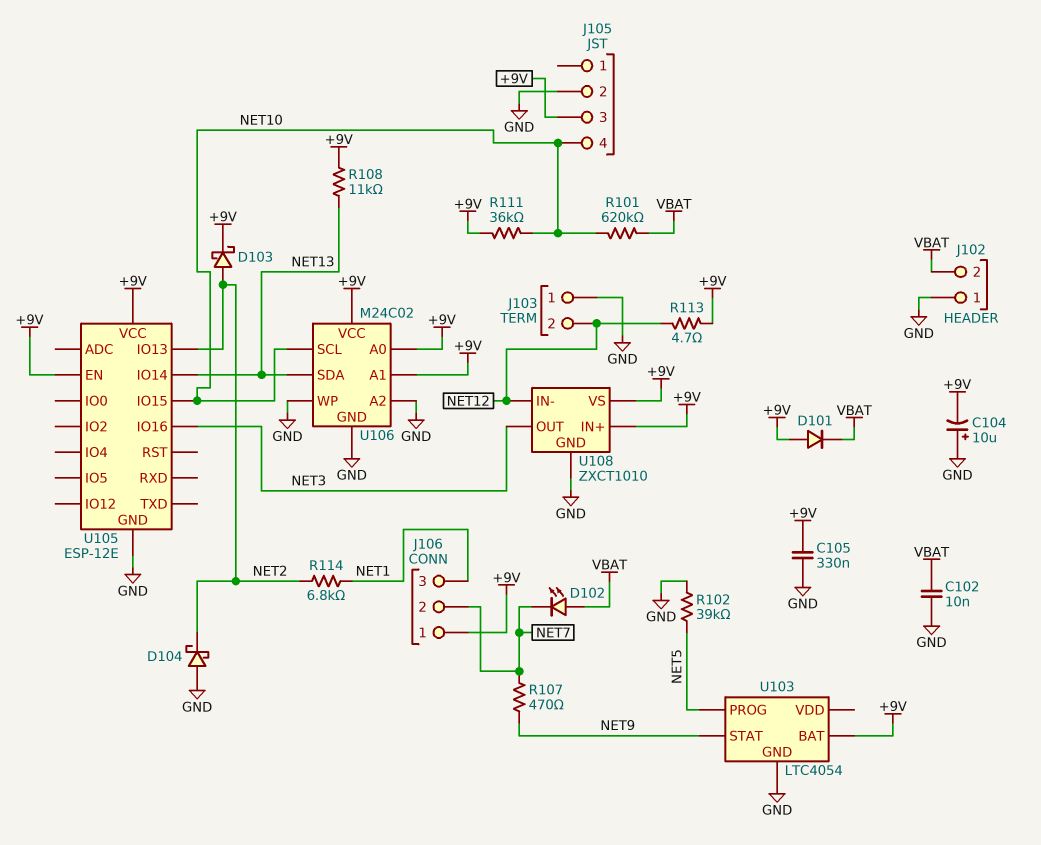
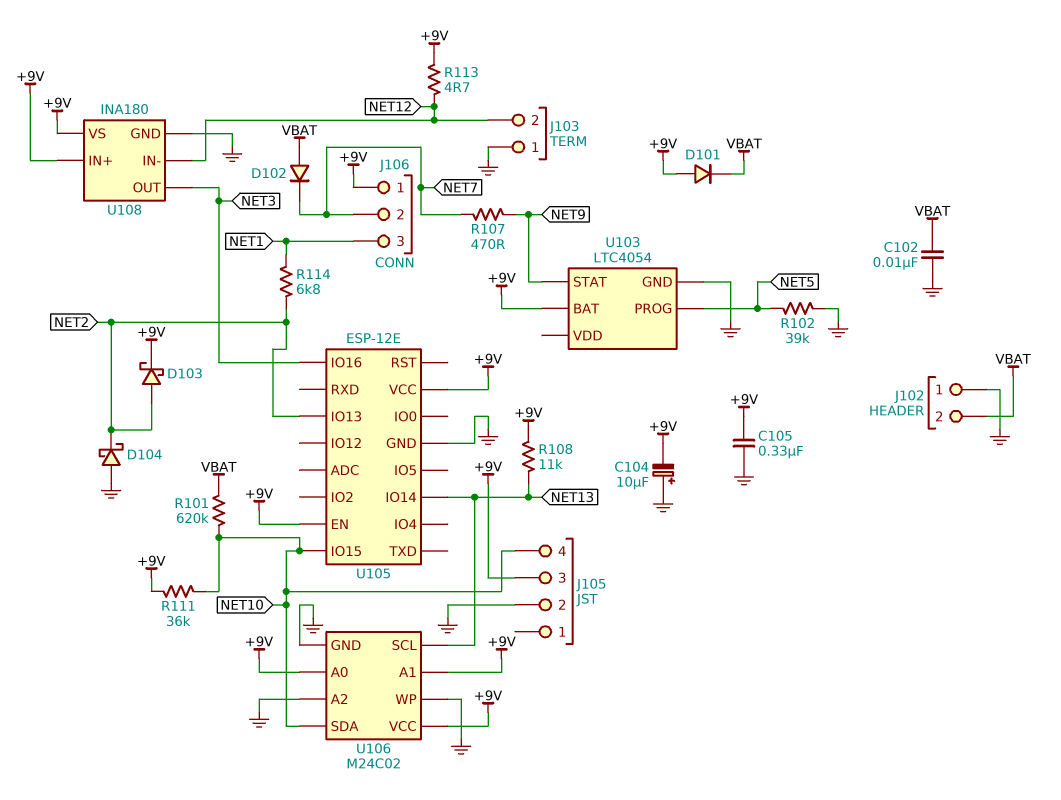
D102: LED (A VBAT, K NET7) -> diode (A VBAT, K NET7)
U106 pin SCL: NET10 -> NET13
U106 pin SDA: NET13 -> NET10
U108: ZXCT1010 -> INA180

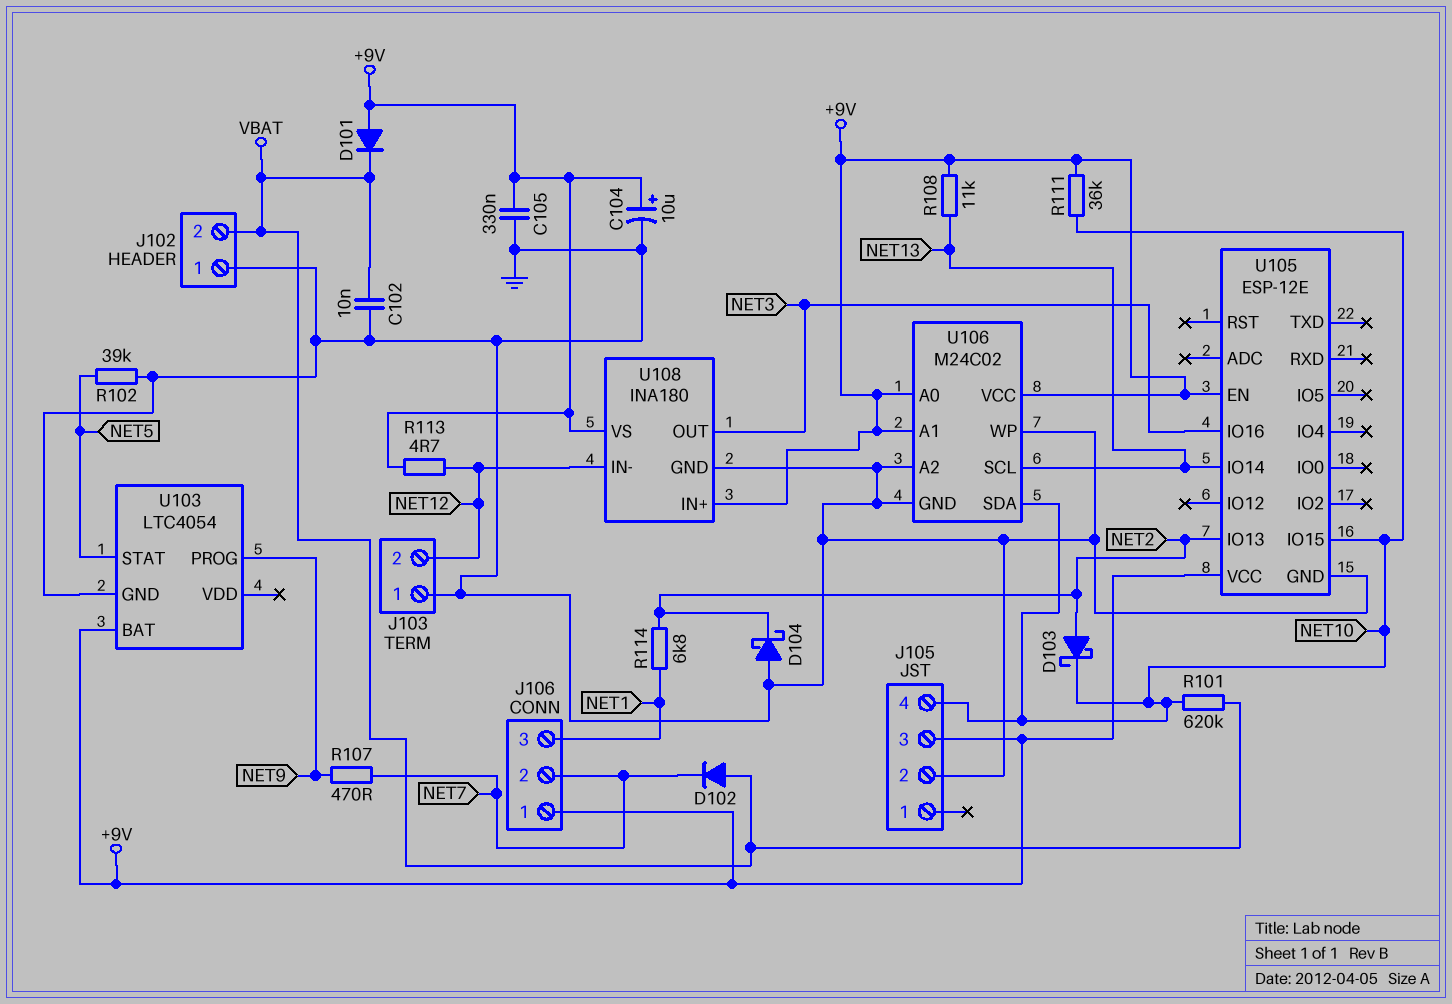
C104: 10uF (plus GND, minus +9V) -> 10uF (plus +9V, minus GND)
D103: schottky (A NET2, K +9V) -> schottky (A NET2, K NET10)
U103 pin PROG: NET5 -> NET9
U103 pin STAT: NET9 -> NET5

